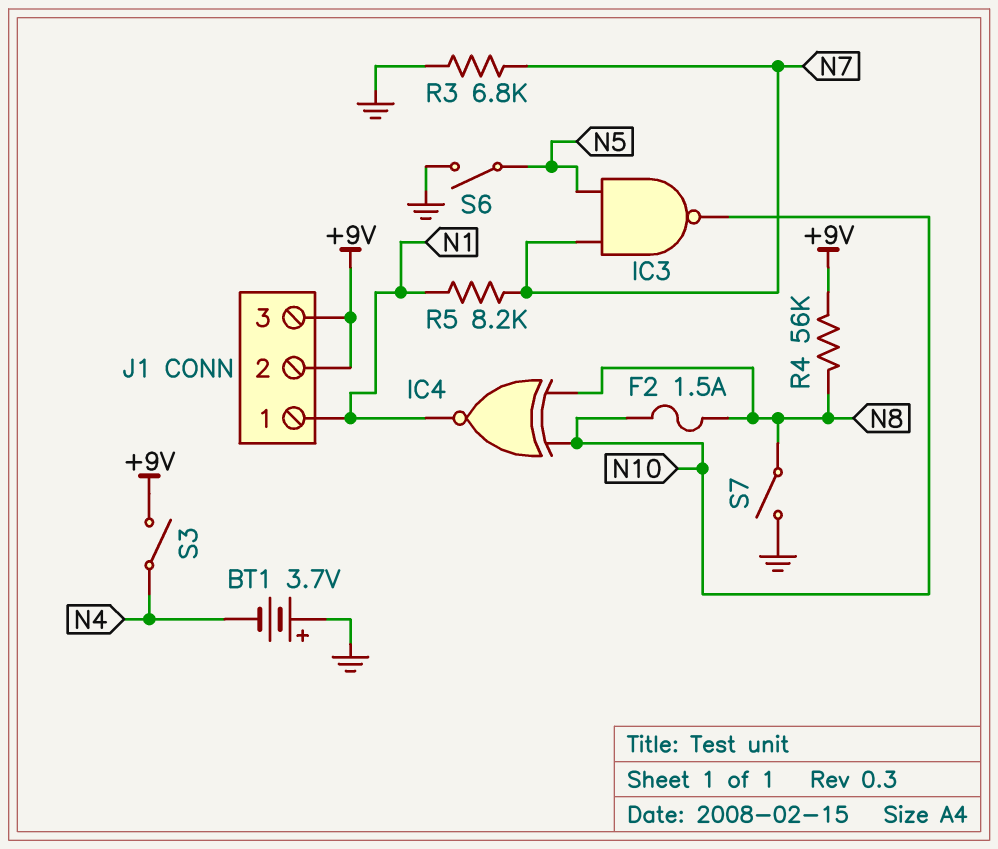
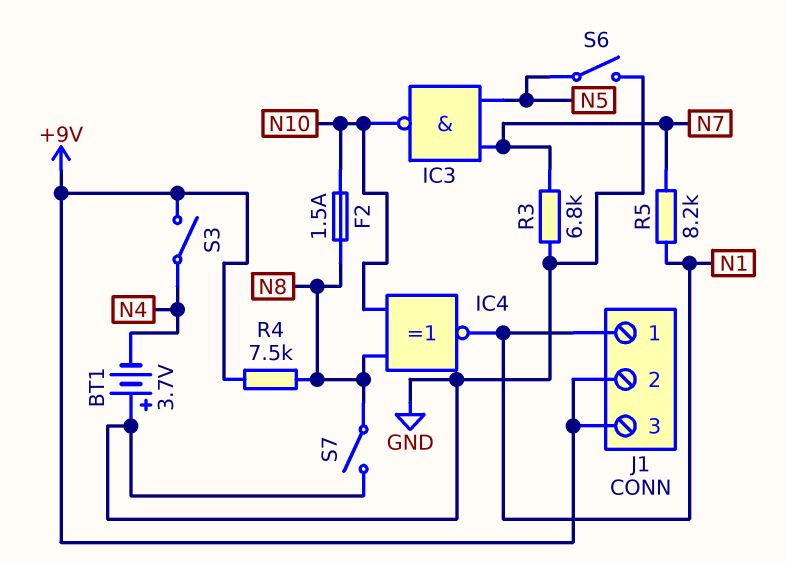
R4: 56k (+9V, N8) -> 7.5k (+9V, N8)

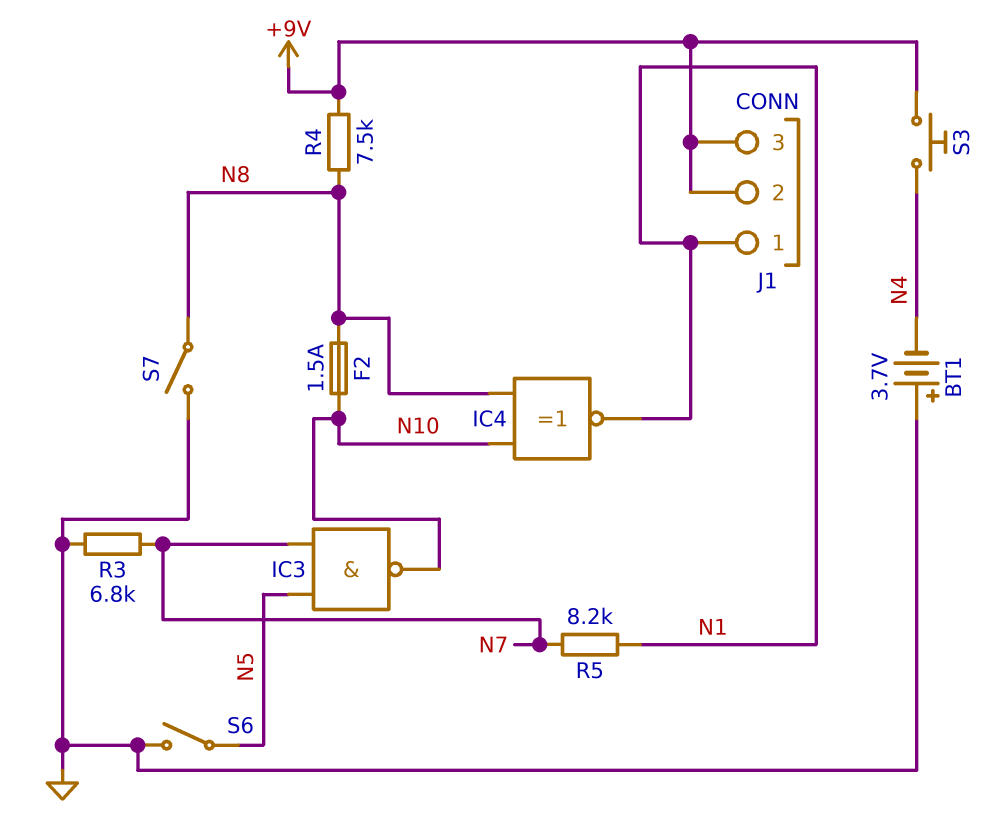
S3: switch (+9V, N4) -> button (+9V, N4)

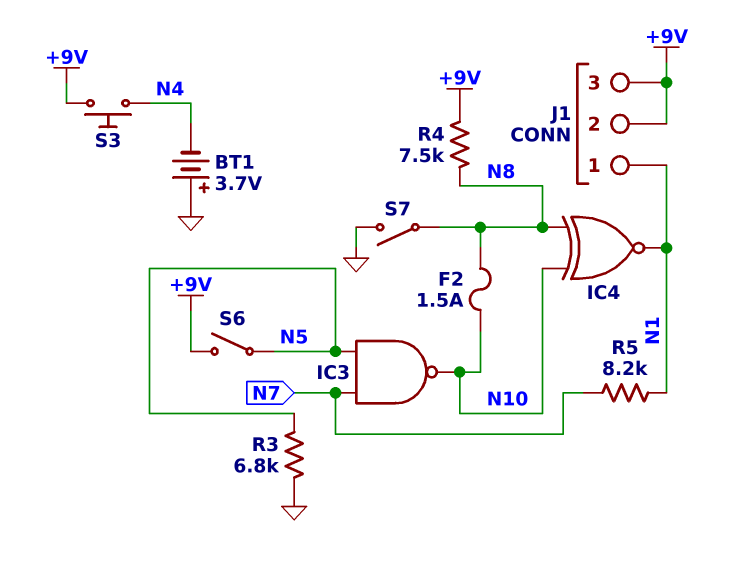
R3: 6.8k (GND, N7) -> 6.8k (GND, N5)
S6: switch (GND, N5) -> switch (+9V, N5)

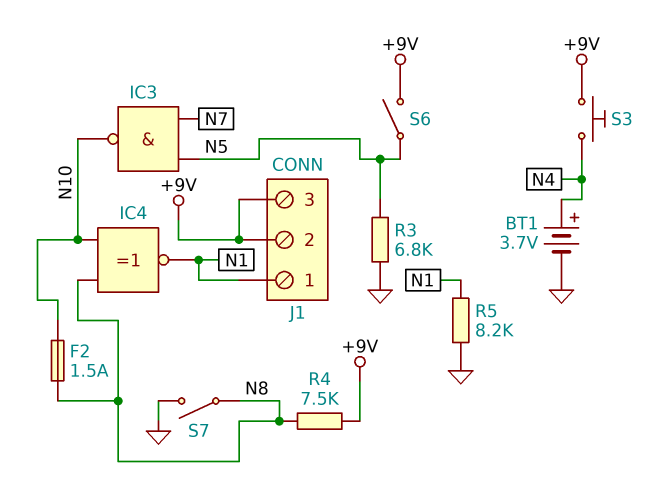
BT1: 3.7V (plus GND, minus N4) -> 3.7V (plus N4, minus GND)
R5: 8.2k (N1, N7) -> 8.2k (GND, N1)

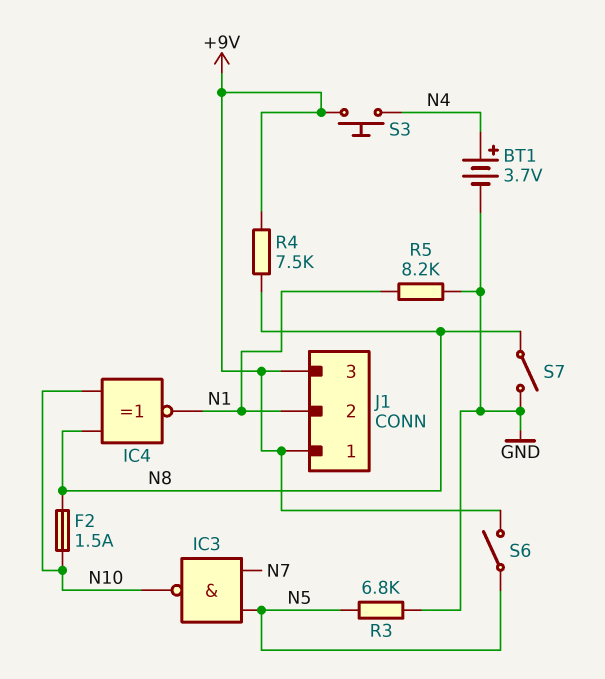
J1 pin 1: N1 -> +9V
J1 pin 2: +9V -> N1

